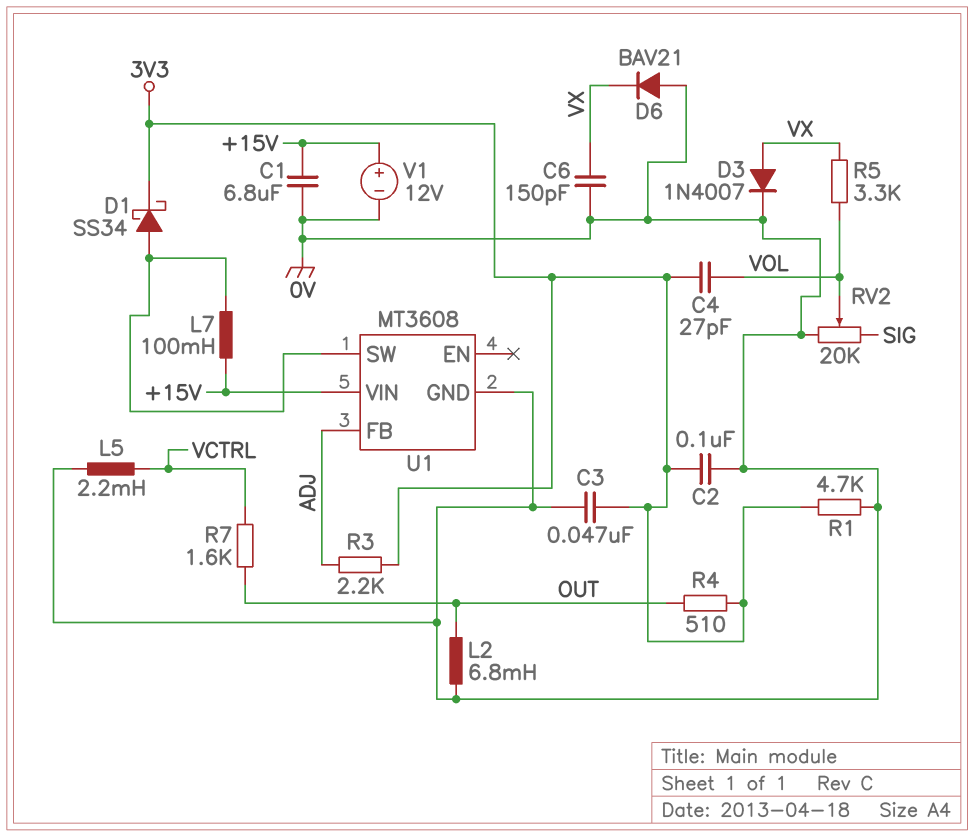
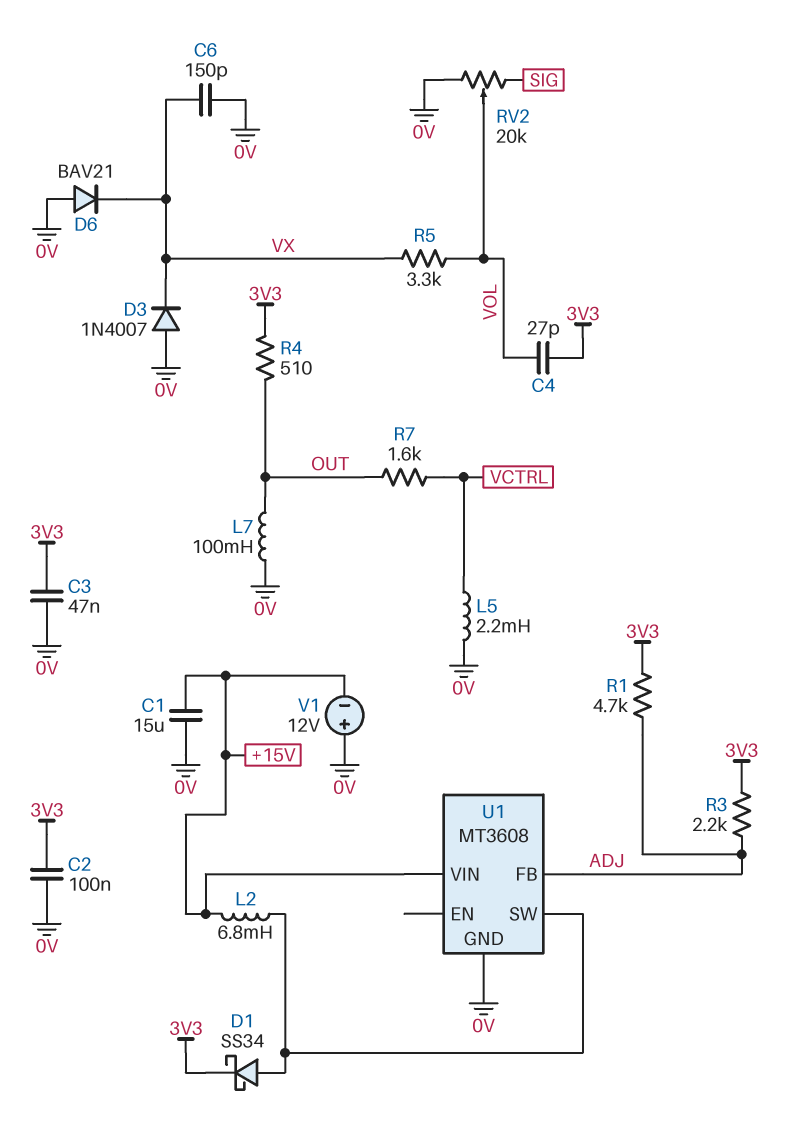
C1: 6.8uF (+15V, 0V) -> 15uF (+15V, 0V)
D3: diode 1N4007 (A VX, K 0V) -> diode 1N4007 (A 0V, K VX)
L2: 6.8mH (0V, OUT) -> 6.8mH (+15V, U1/SW)
L7: 100mH (+15V, U1/SW) -> 100mH (0V, OUT)
R1: 4.7k (0V, 3V3) -> 4.7k (3V3, ADJ)
V1: 12V (plus +15V, minus 0V) -> 12V (plus 0V, minus +15V)

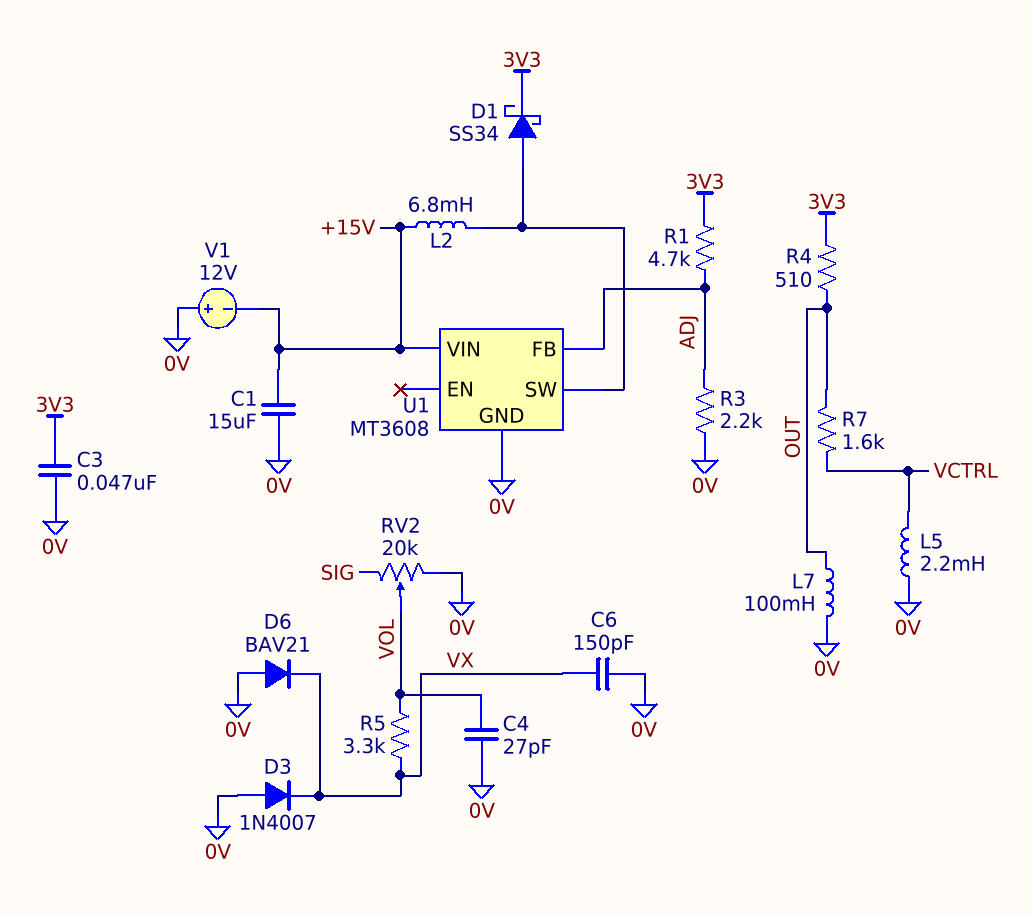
C2: 100nF (0V, 3V3) -> none
C4: 27pF (3V3, VOL) -> 27pF (0V, VOL)
R3: 2.2k (3V3, ADJ) -> 2.2k (0V, ADJ)

